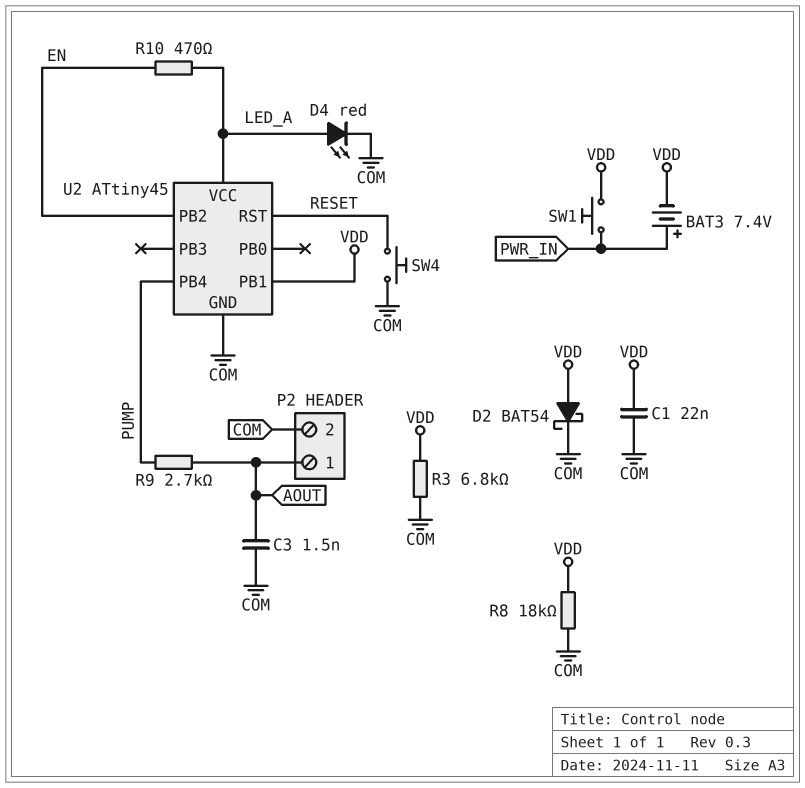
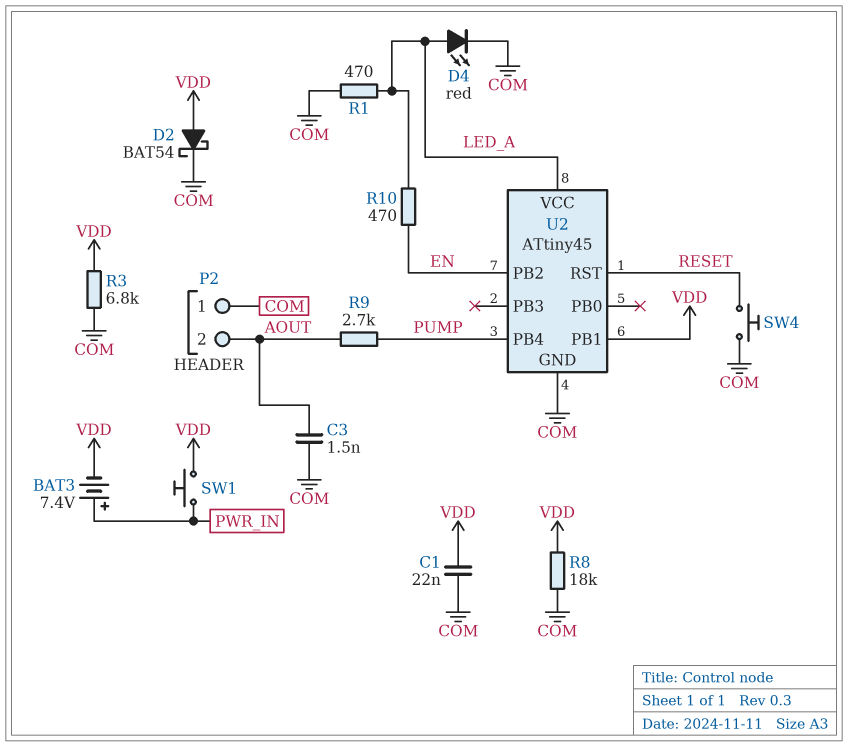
P2 pin 1: AOUT -> COM
P2 pin 2: COM -> AOUT
R1: none -> 470 (COM, LED_A)

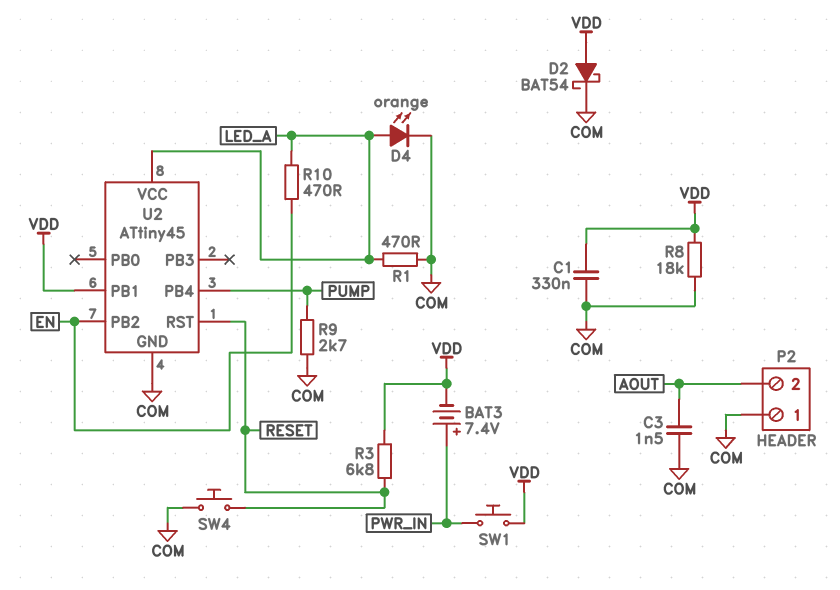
C1: 22nF (COM, VDD) -> 330nF (COM, VDD)
D4: LED red (A LED_A, K COM) -> LED orange (A LED_A, K COM)
R3: 6.8k (COM, VDD) -> 6.8k (RESET, VDD)
R9: 2.7k (AOUT, PUMP) -> 2.7k (COM, PUMP)

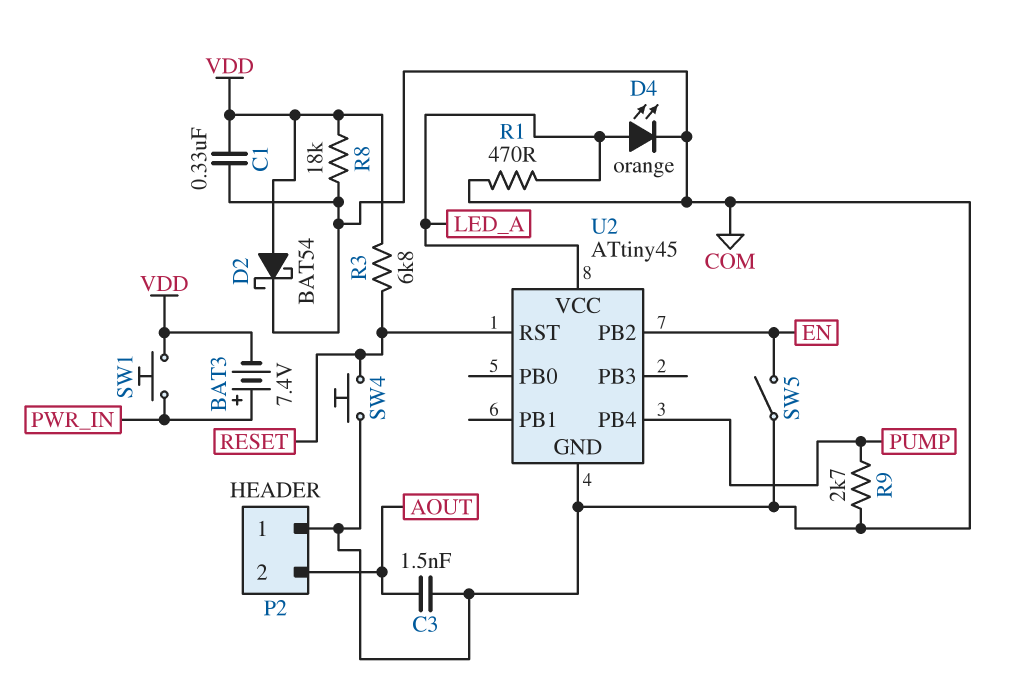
R10: 470 (EN, LED_A) -> none
SW5: none -> switch (COM, EN)
U2 pin PB1: VDD -> none

